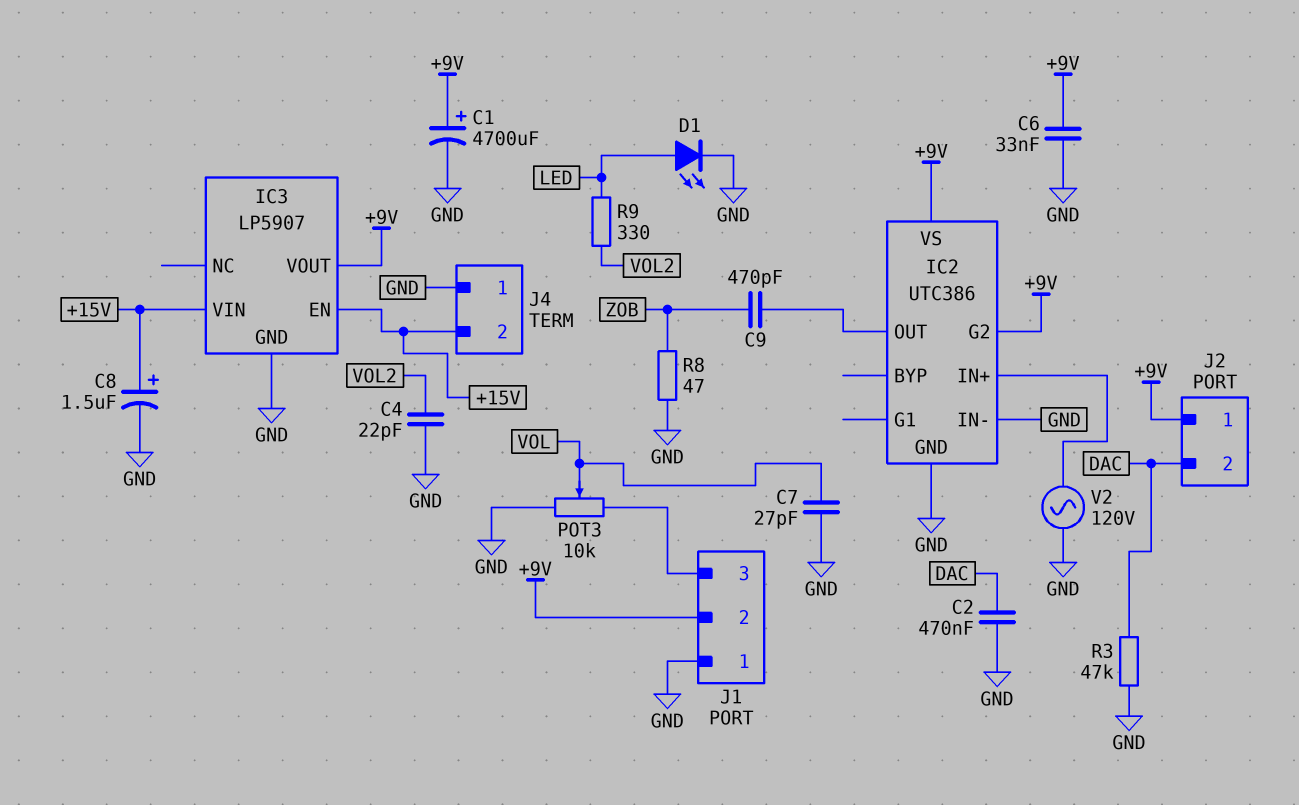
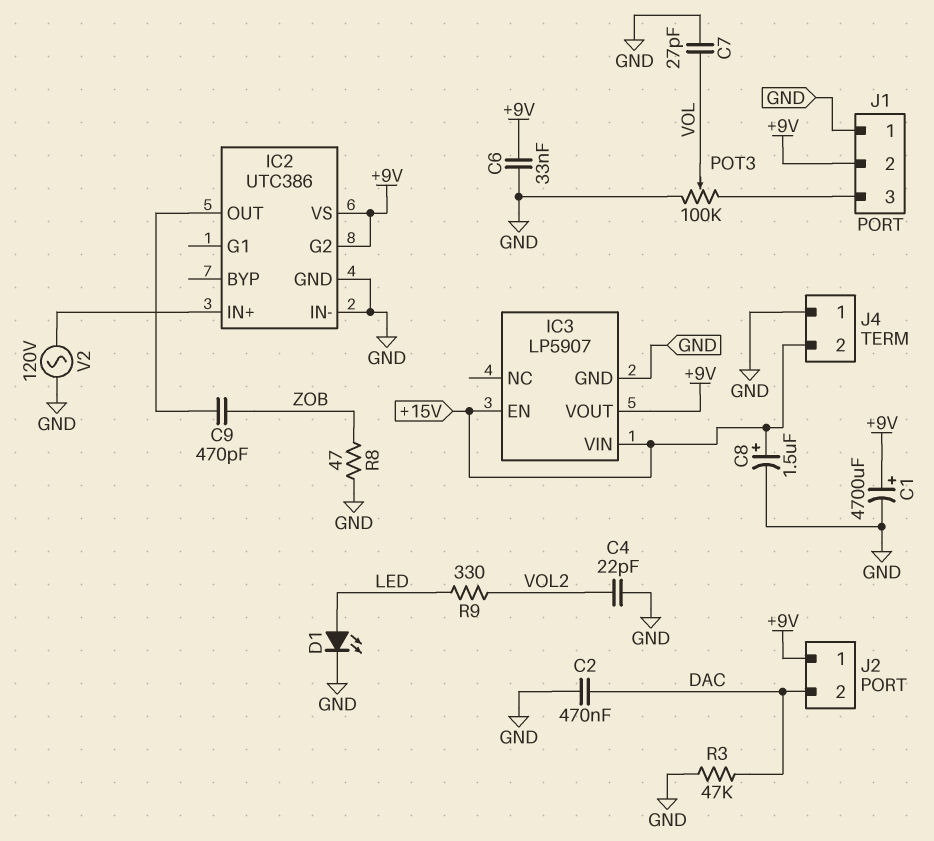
POT3: 10k (GND, J1/3, wiper VOL) -> 100k (GND, J1/3, wiper VOL)

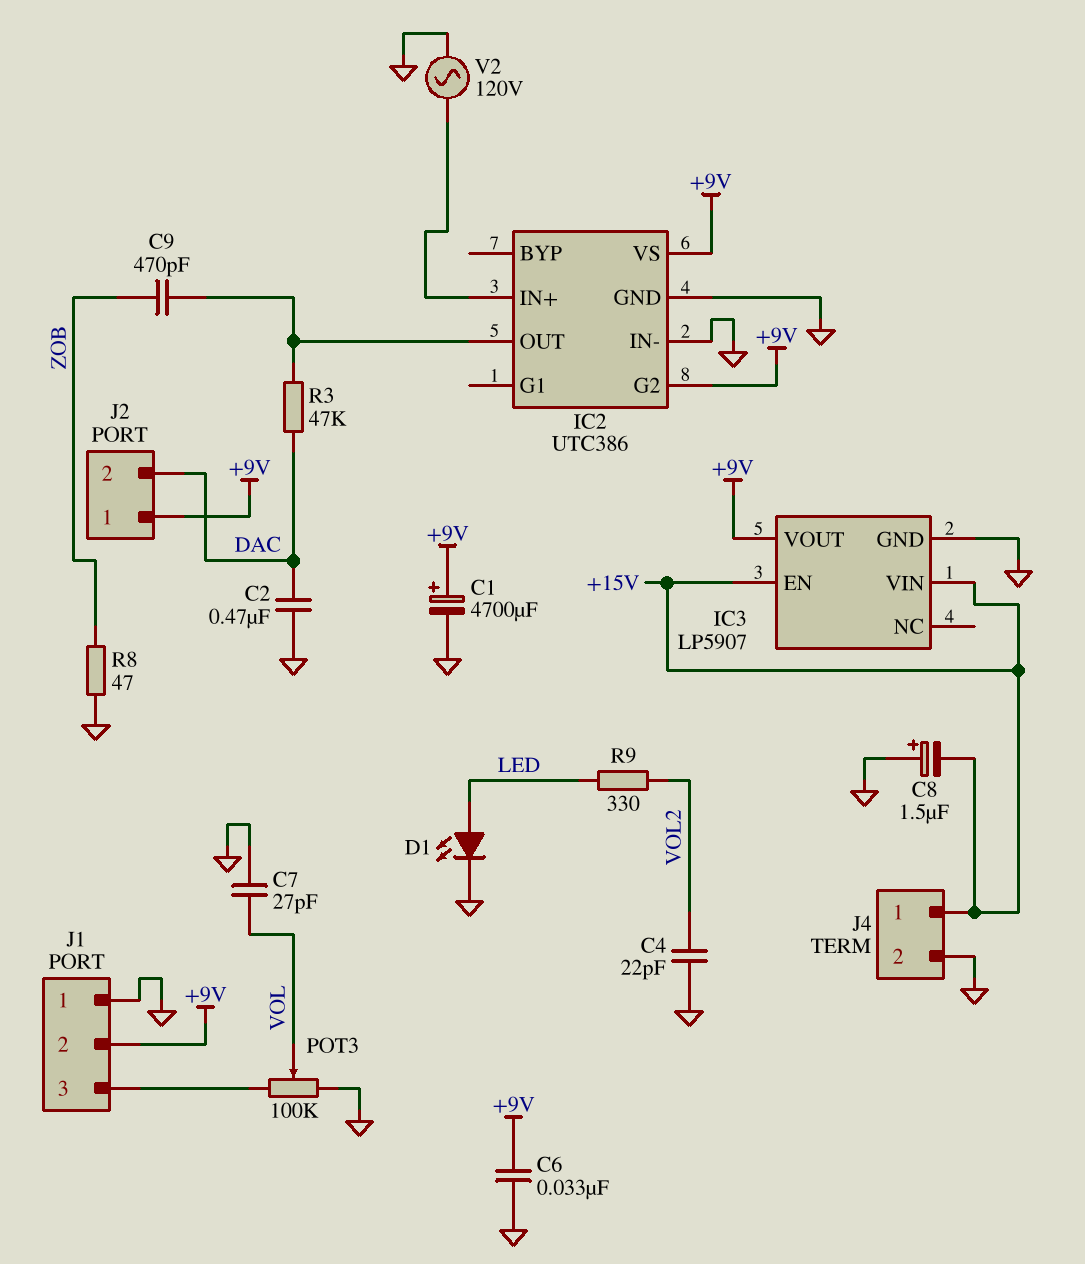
C8: 1.5uF (plus +15V, minus GND) -> 1.5uF (plus GND, minus +15V)
J4 pin 1: GND -> +15V
J4 pin 2: +15V -> GND
R3: 47k (DAC, GND) -> 47k (DAC, IC2/OUT)

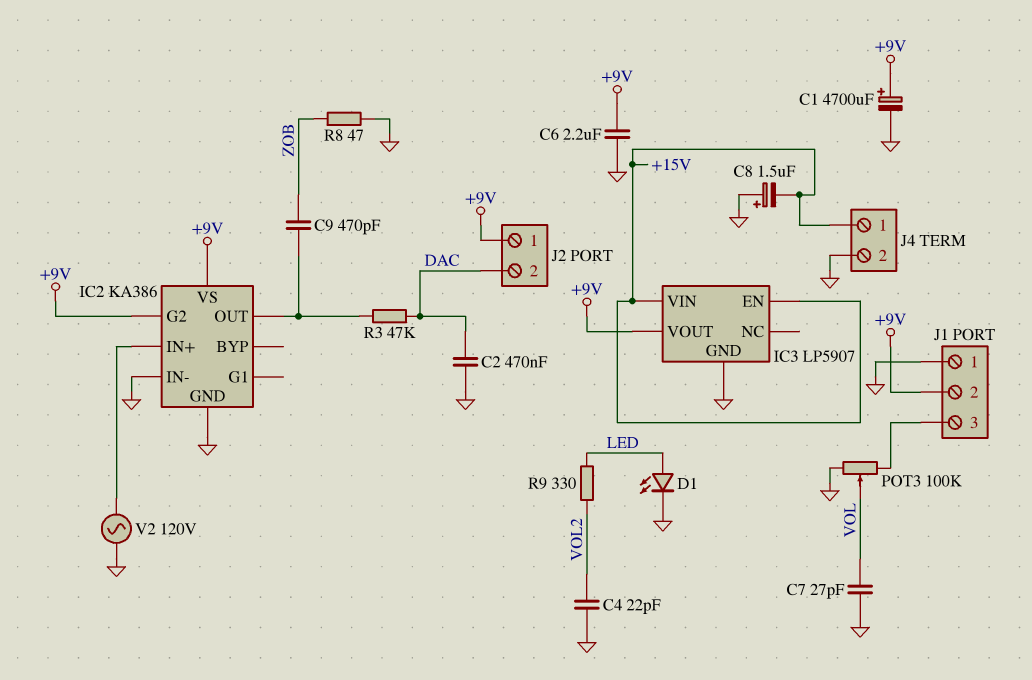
C6: 33nF (+9V, GND) -> 2.2uF (+9V, GND)
IC2: UTC386 -> KA386

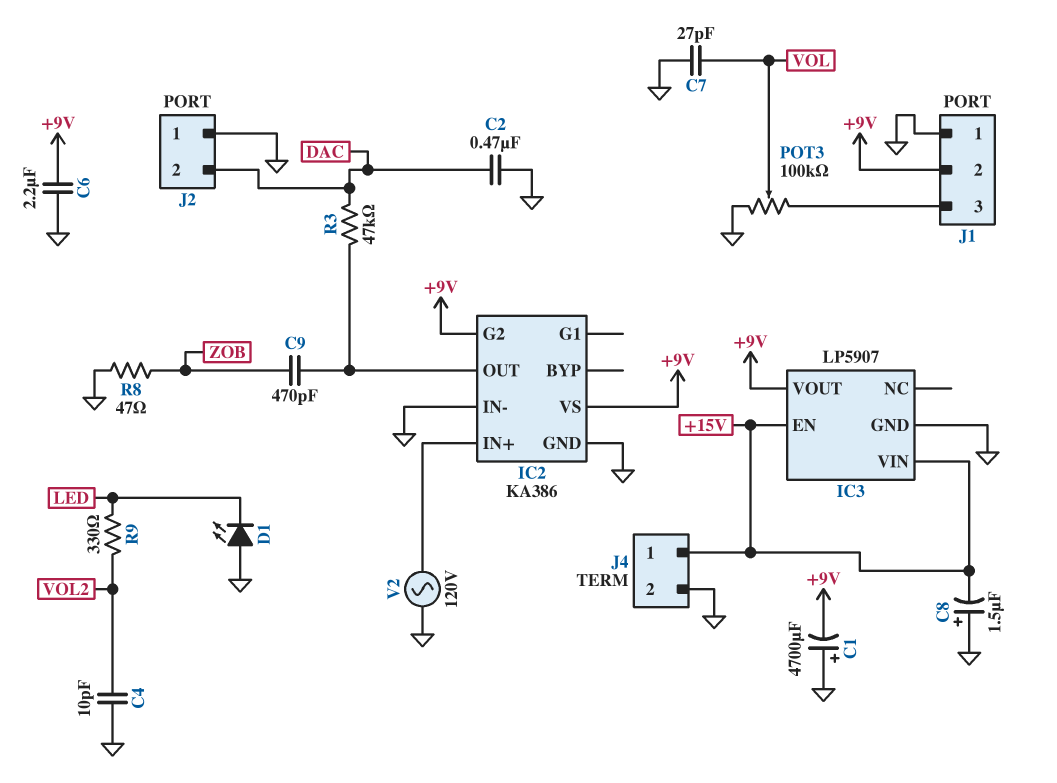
C1: 4700uF (plus +9V, minus GND) -> 4700uF (plus GND, minus +9V)
C4: 22pF (GND, VOL2) -> 10pF (GND, VOL2)
D1: LED (A LED, K GND) -> LED (A GND, K LED)
J2 pin 1: +9V -> GND

